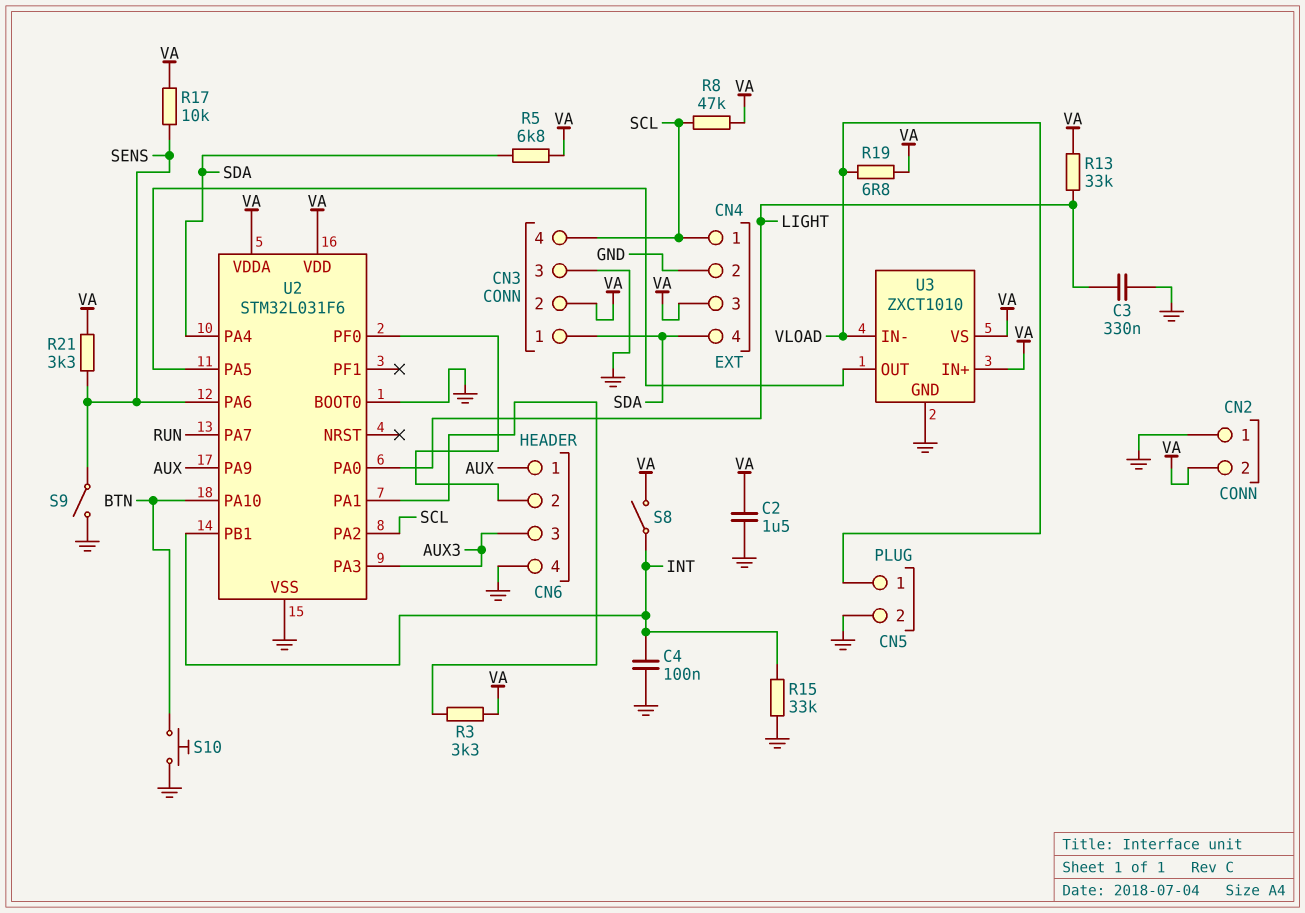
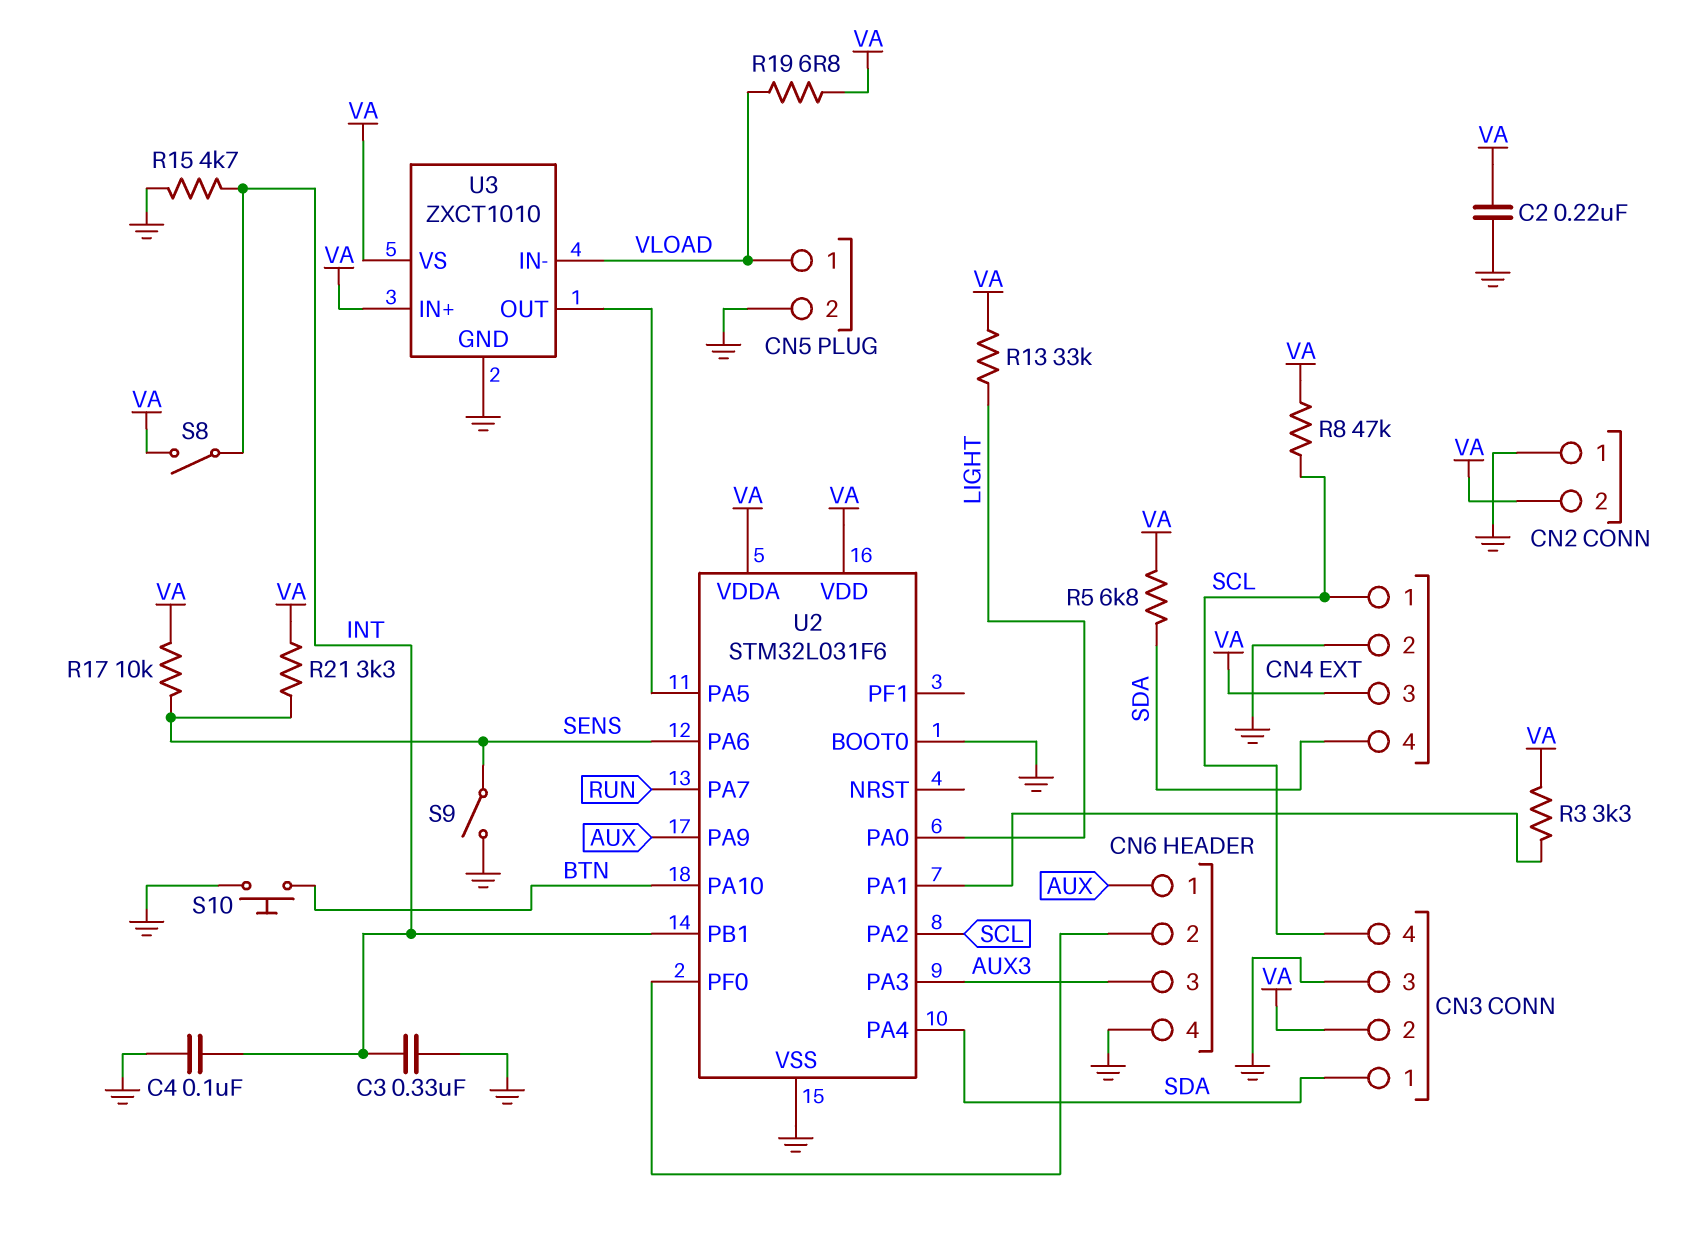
C2: 1.5uF (GND, VA) -> 220nF (GND, VA)
C3: 330nF (GND, LIGHT) -> 330nF (GND, INT)
R15: 33k (GND, INT) -> 4.7k (GND, INT)

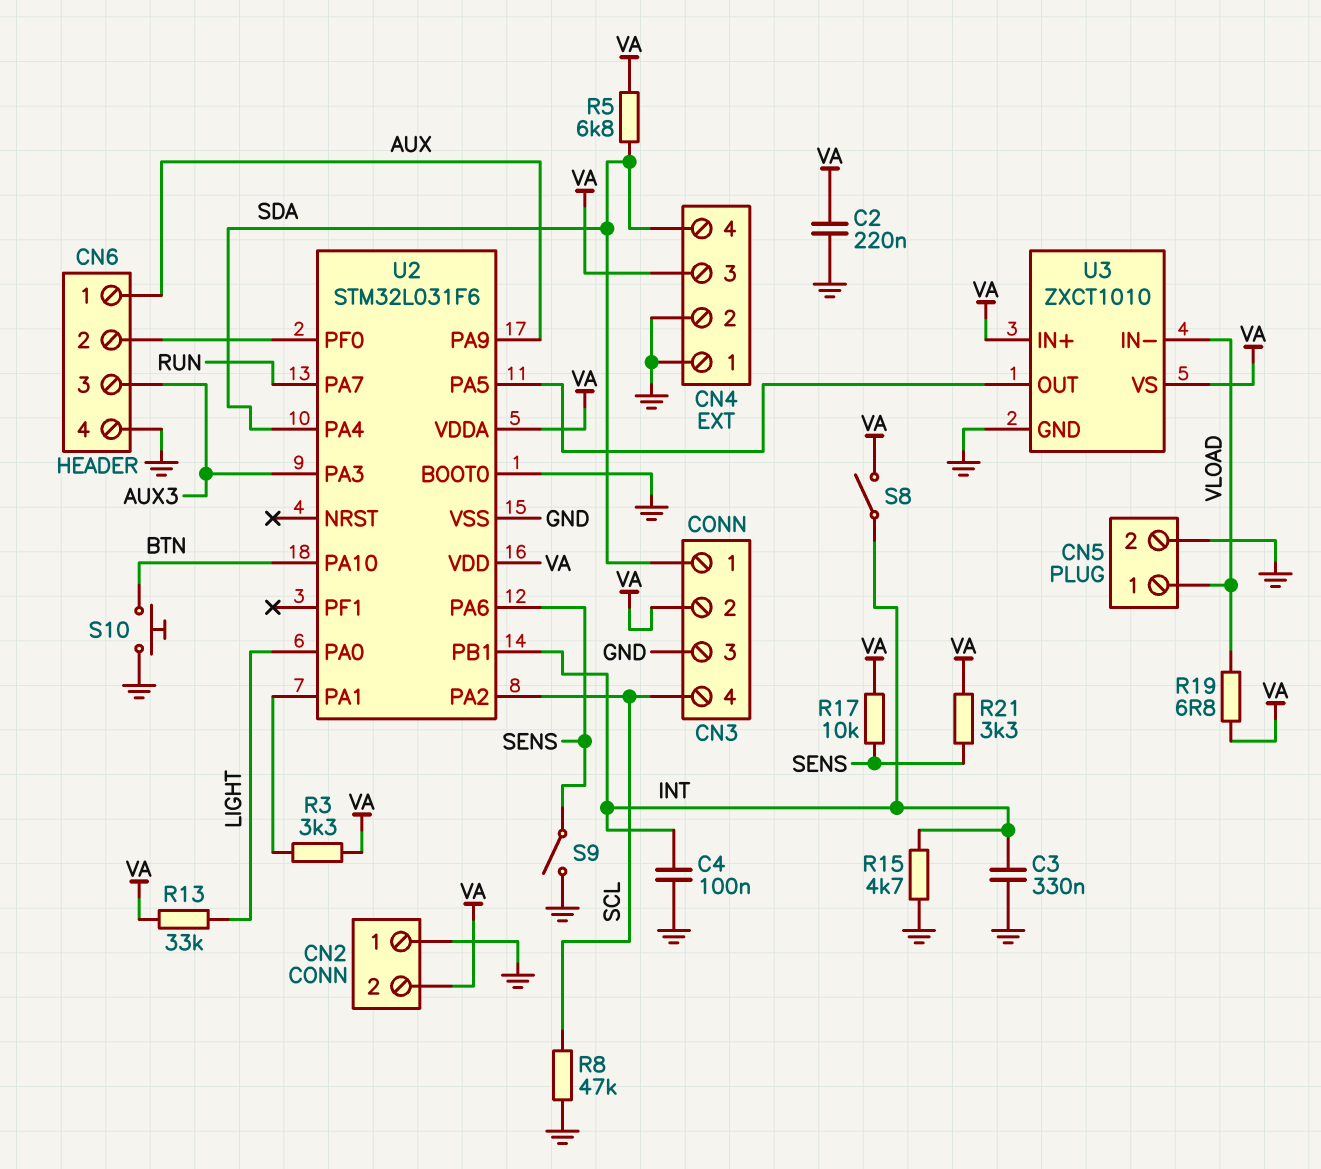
CN4 pin 1: SCL -> GND
R8: 47k (SCL, VA) -> 47k (GND, SCL)

